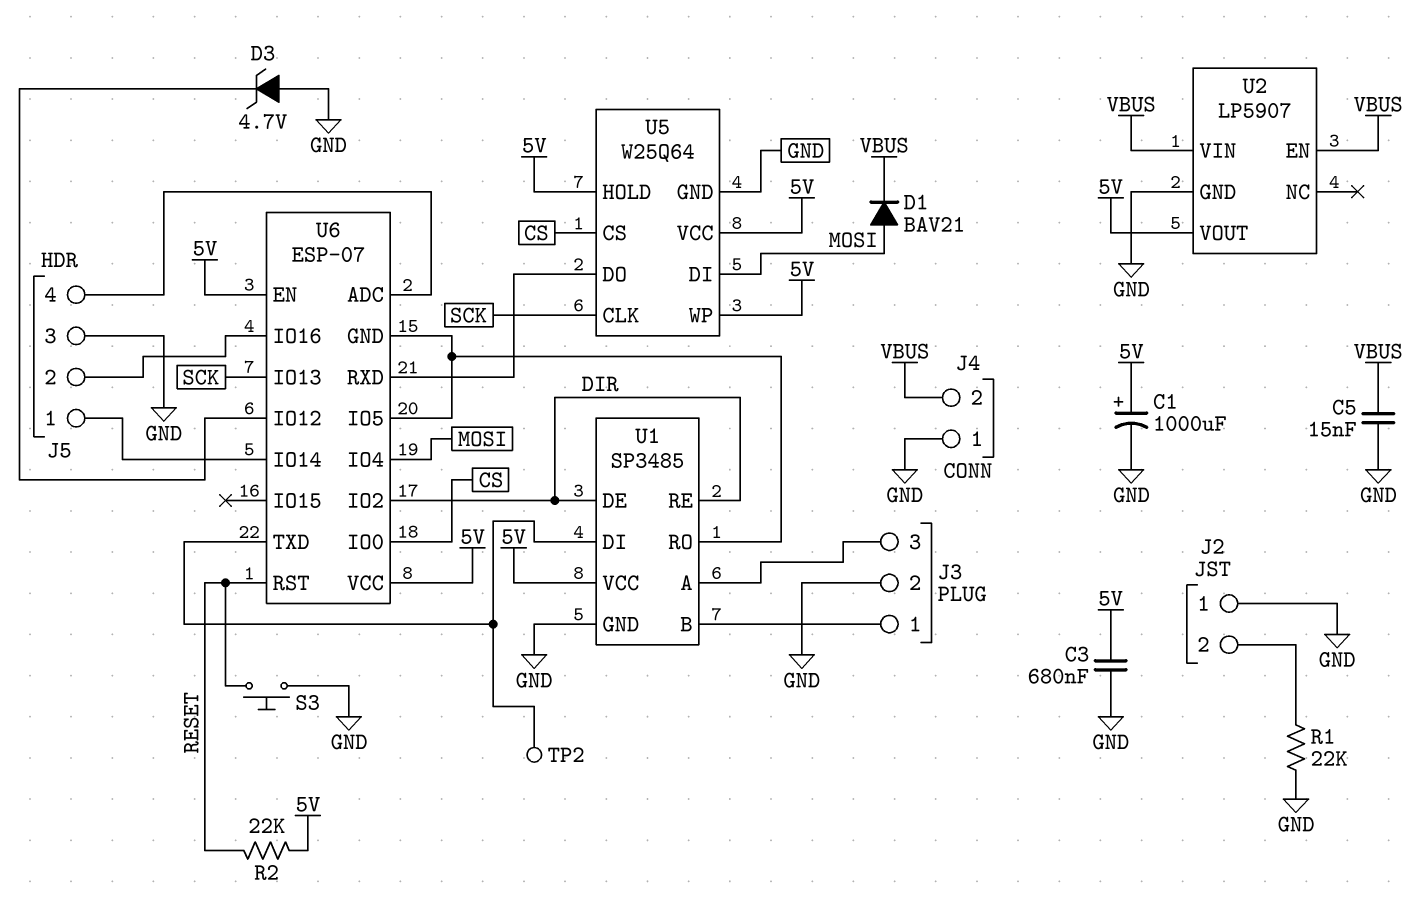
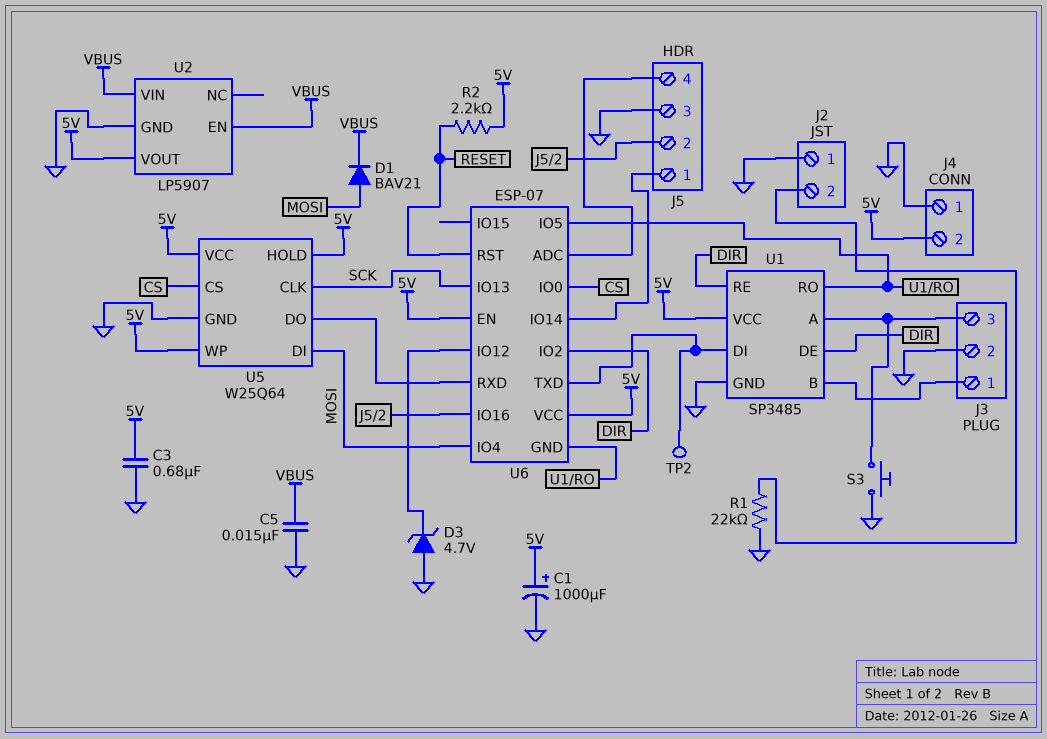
J4 pin 2: VBUS -> 5V
R2: 22k (5V, RESET) -> 2.2k (5V, RESET)
S3: button (GND, RESET) -> button (GND, J3/3)

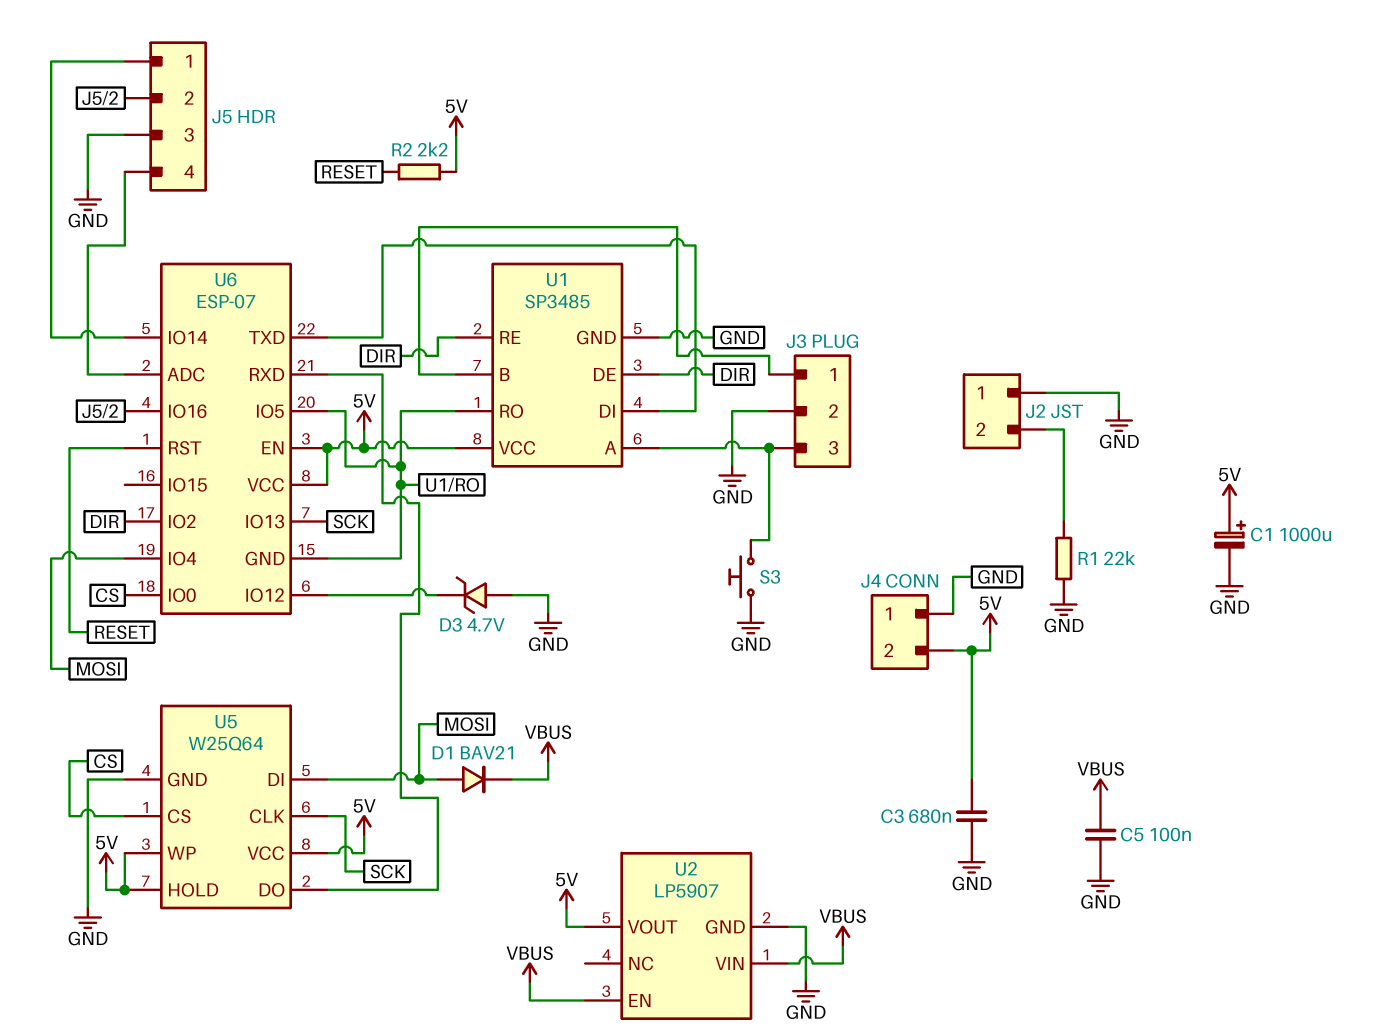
C5: 15nF (GND, VBUS) -> 100nF (GND, VBUS)
TP2: test point (U1/DI) -> none

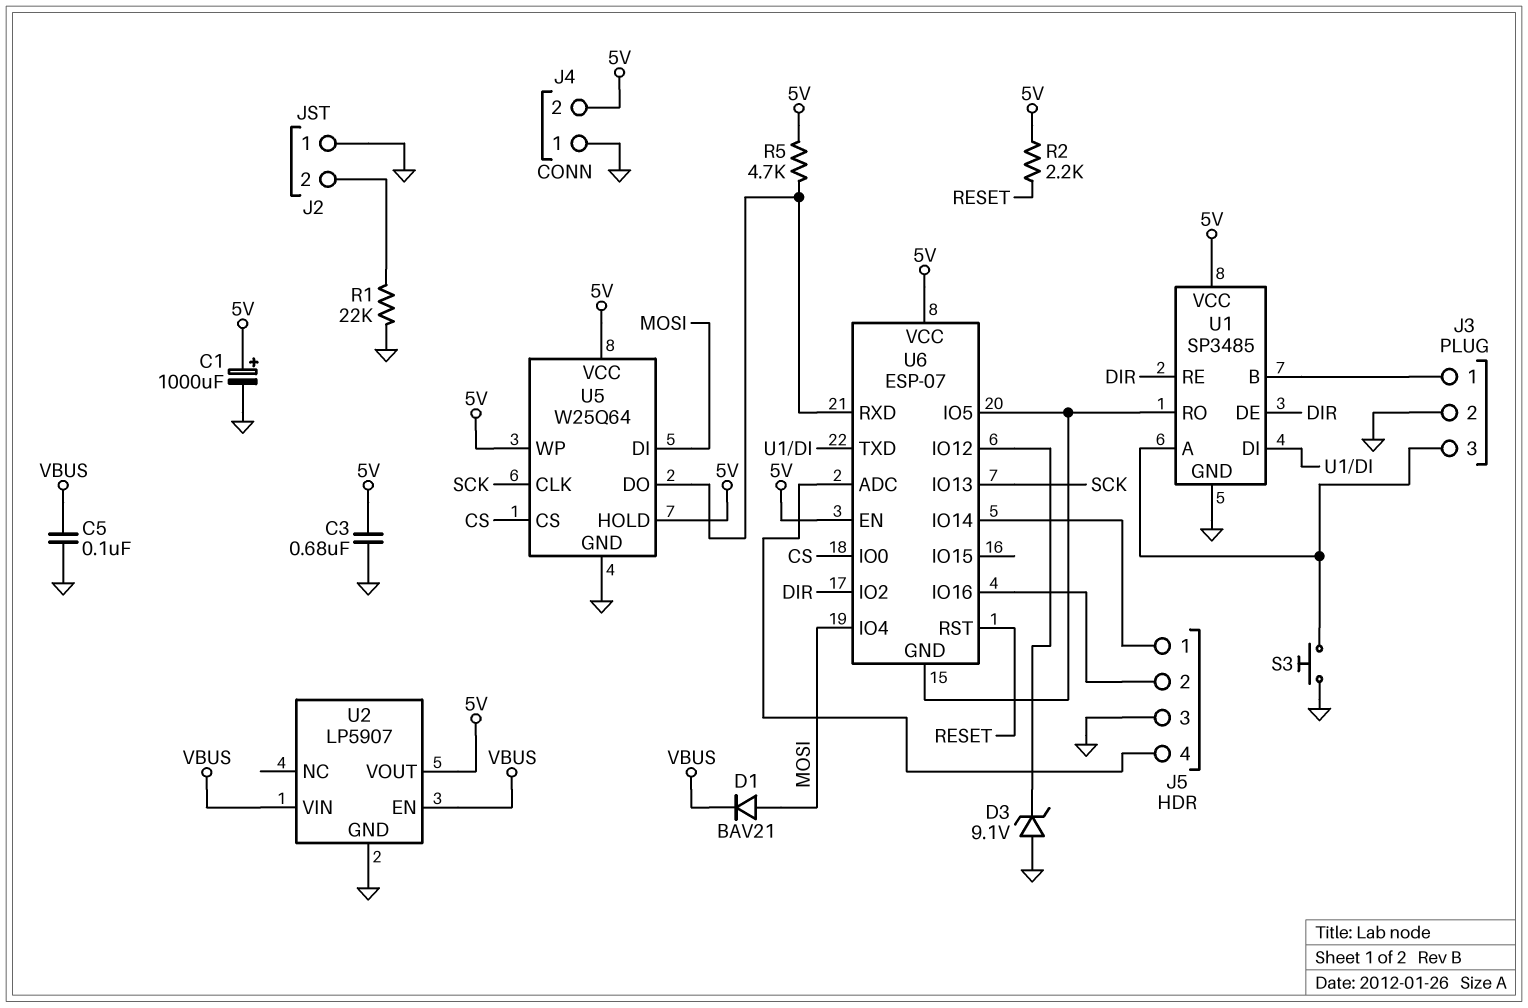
D3: zener 4.7V (A GND, K U6/IO12) -> zener 9.1V (A GND, K U6/IO12)
R5: none -> 4.7k (5V, U5/DO)

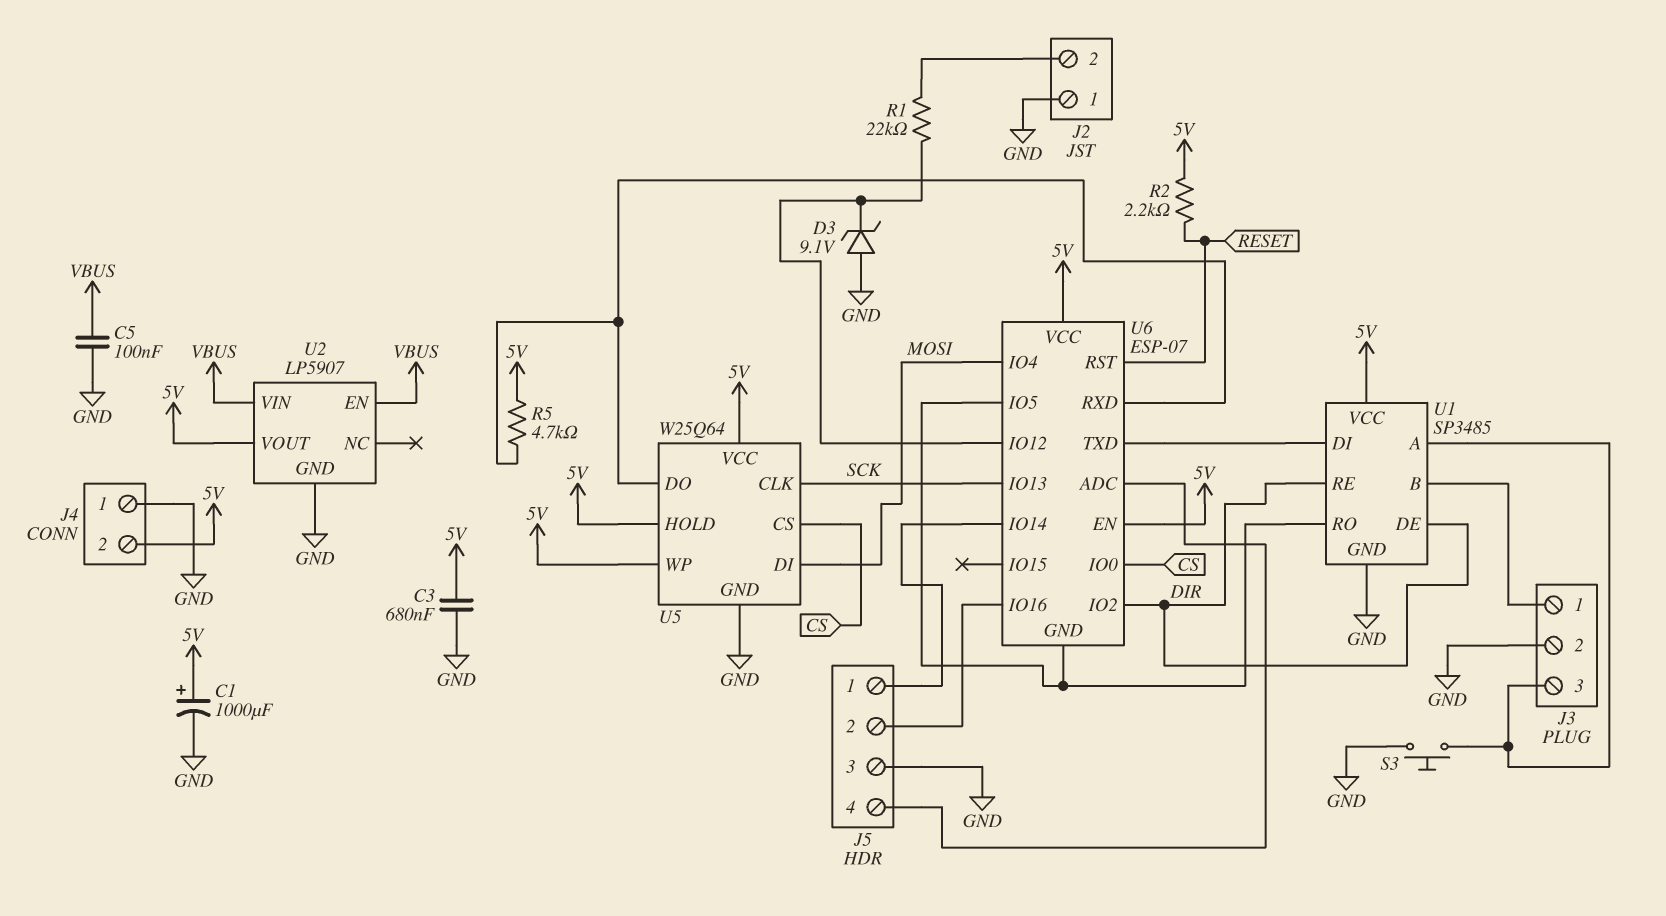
D1: diode BAV21 (A MOSI, K VBUS) -> none
R1: 22k (GND, J2/2) -> 22k (J2/2, U6/IO12)

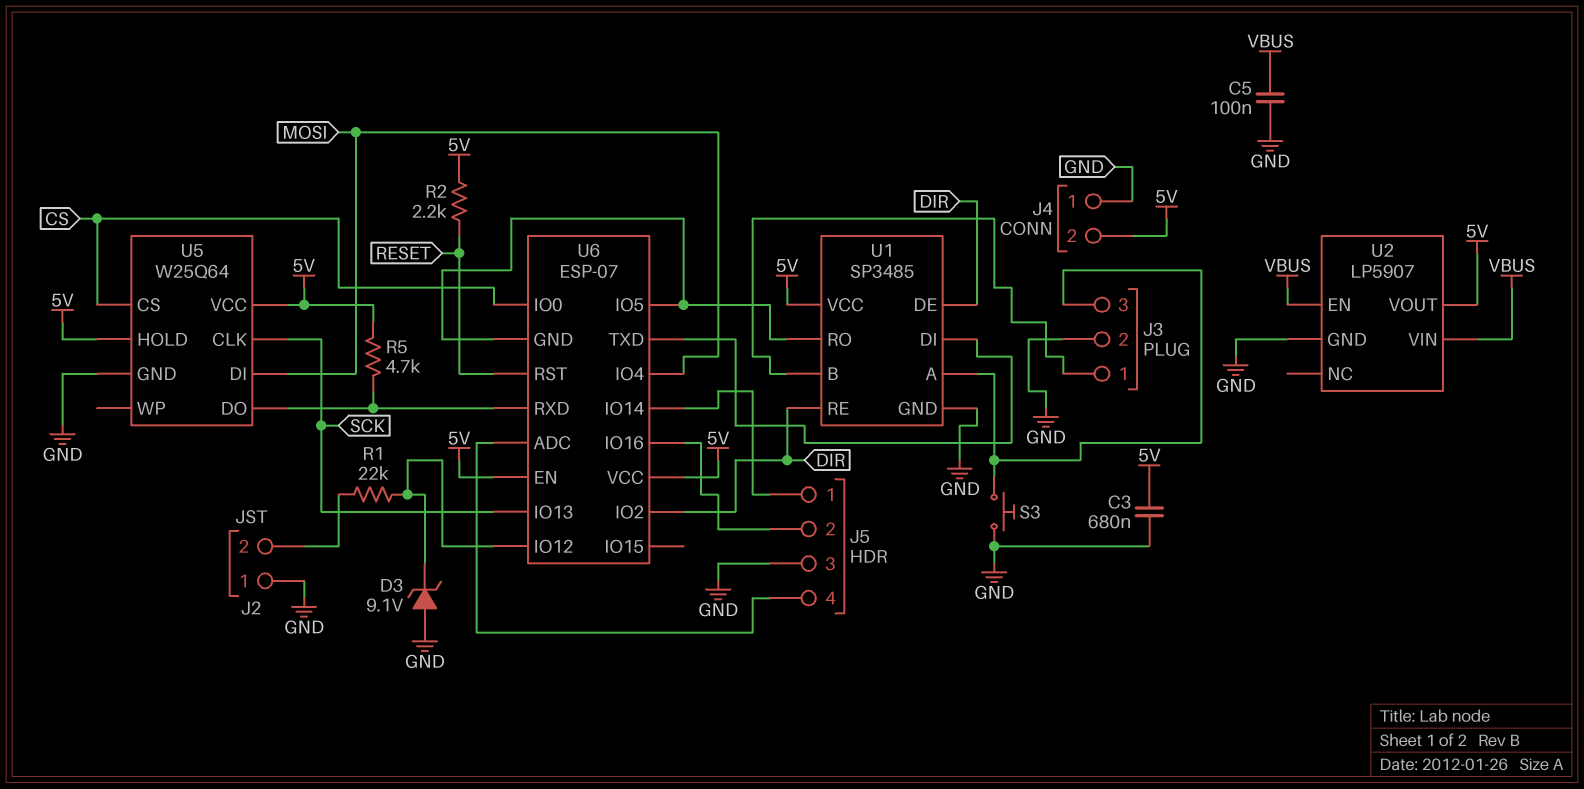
C1: 1000uF (plus 5V, minus GND) -> none
U5 pin WP: 5V -> none

